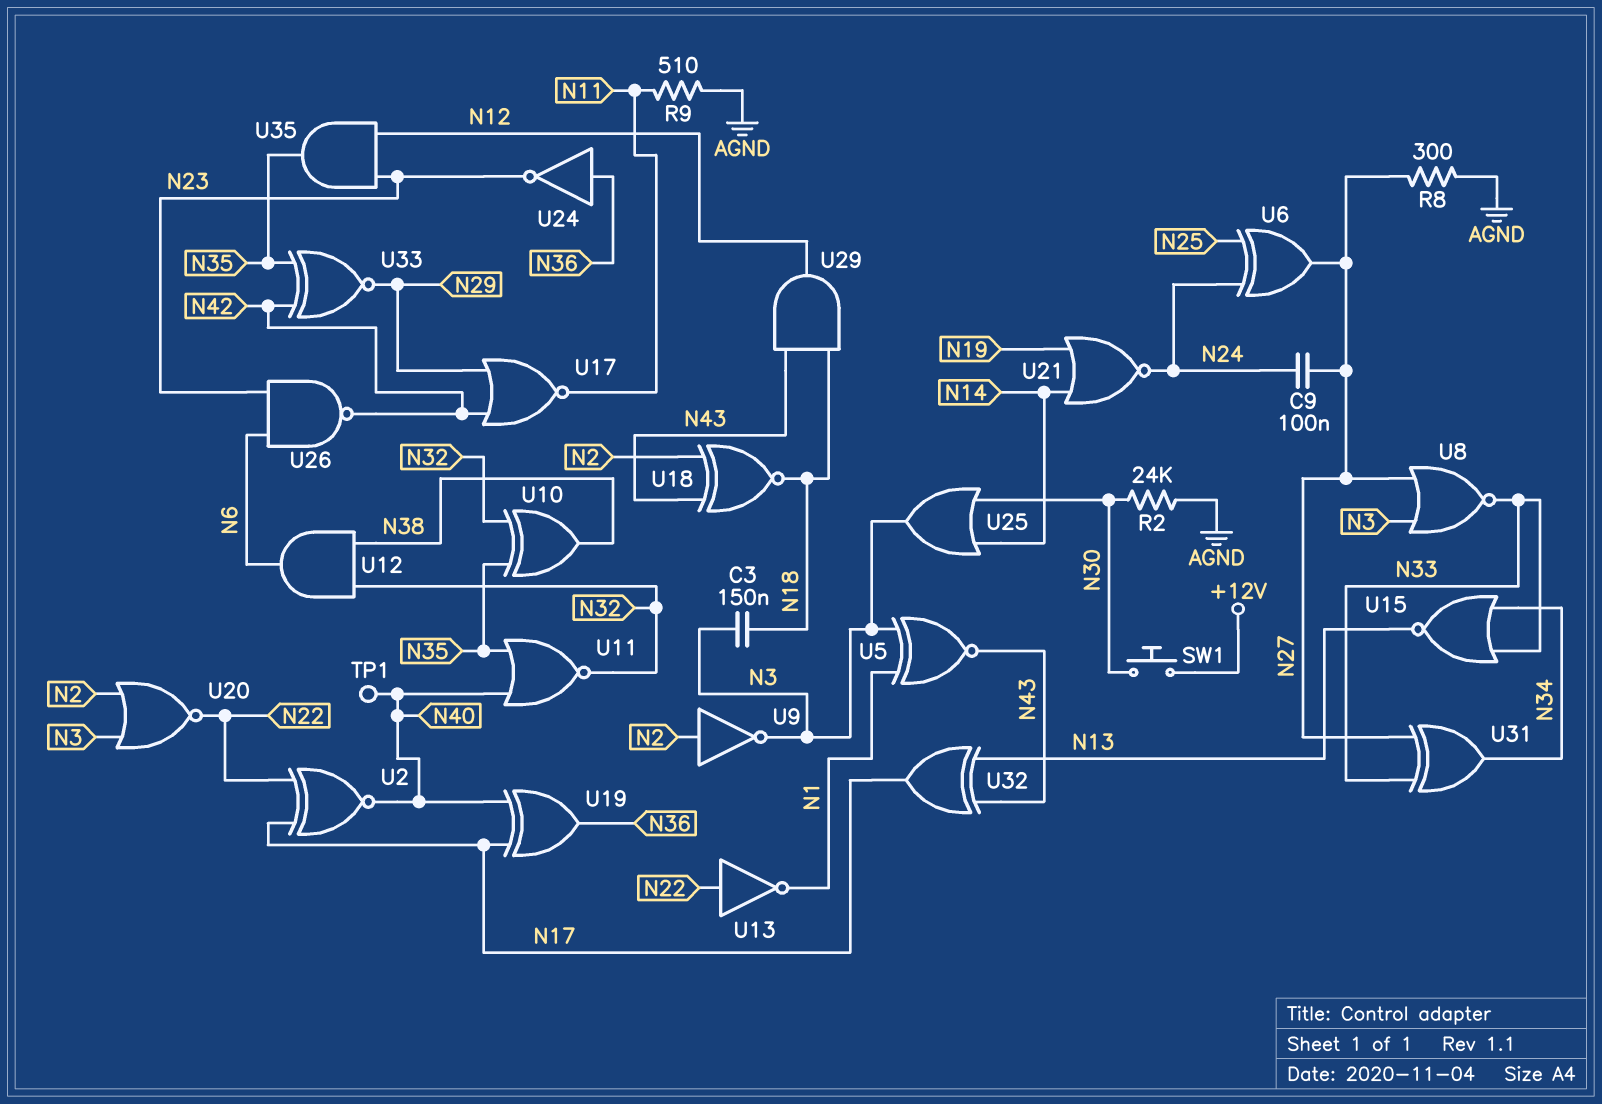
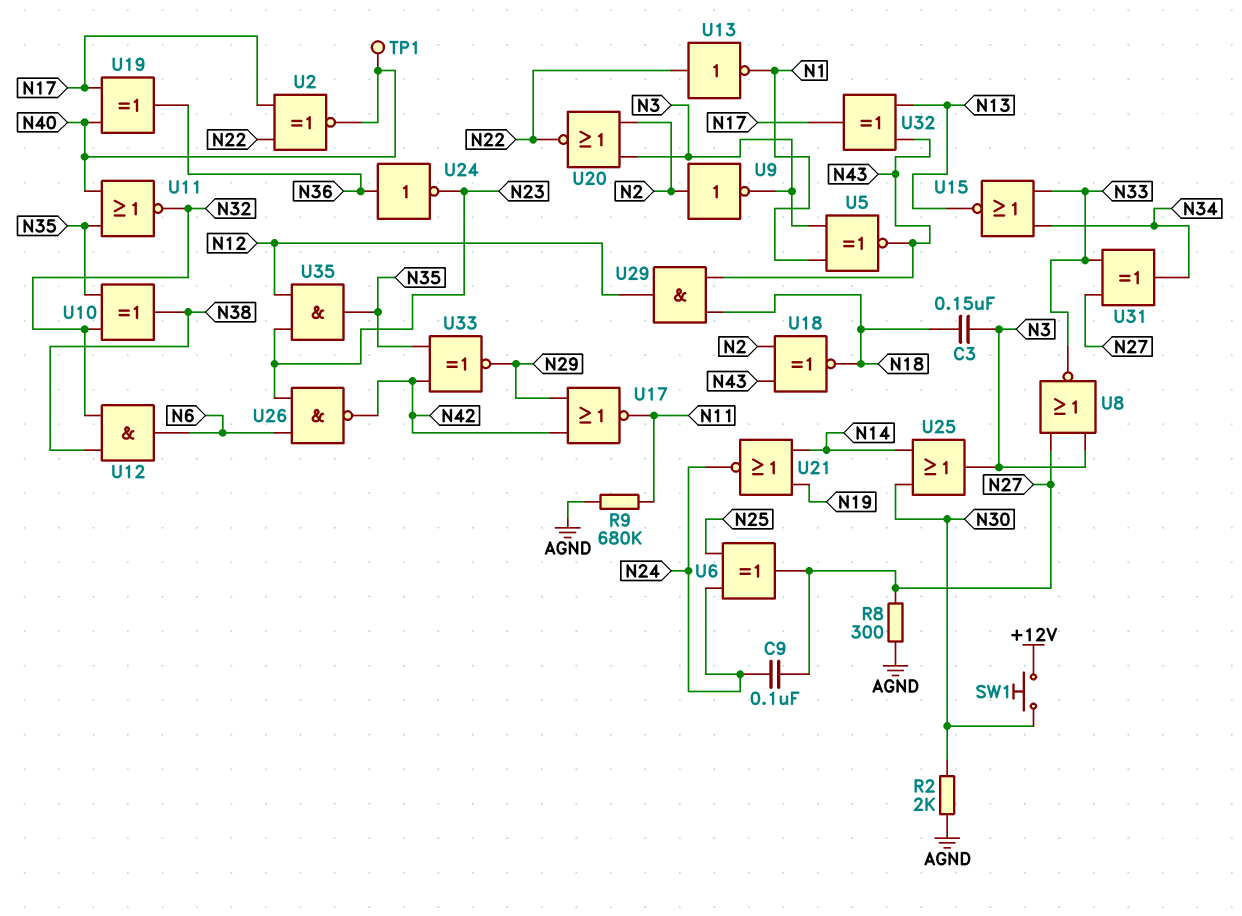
R2: 24k (AGND, N30) -> 2k (AGND, N30)
R9: 510 (AGND, N11) -> 680k (AGND, N11)

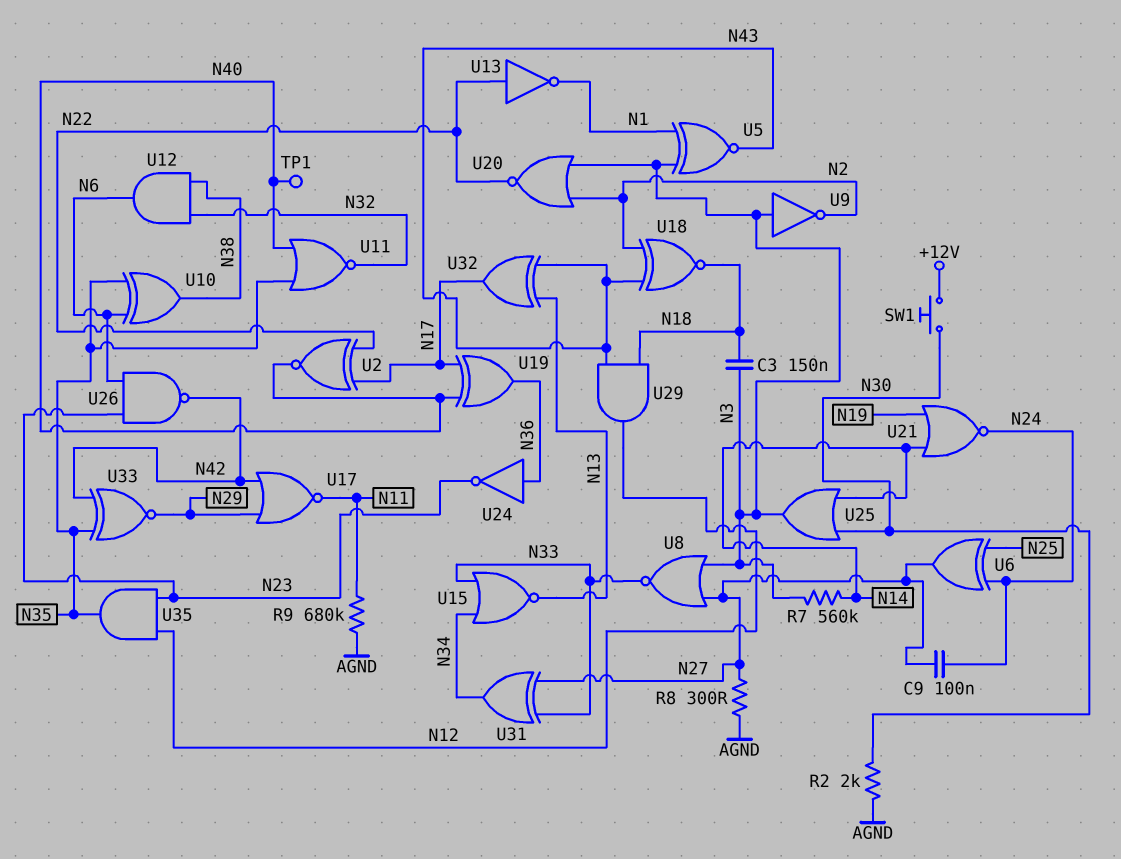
R7: none -> 560k (N3, N14)
U9: NOT (in N2, out N3) -> NOT (in N3, out N2)
U10: XOR (in N32, in N35, out N38) -> XOR (in N6, in N35, out N38)

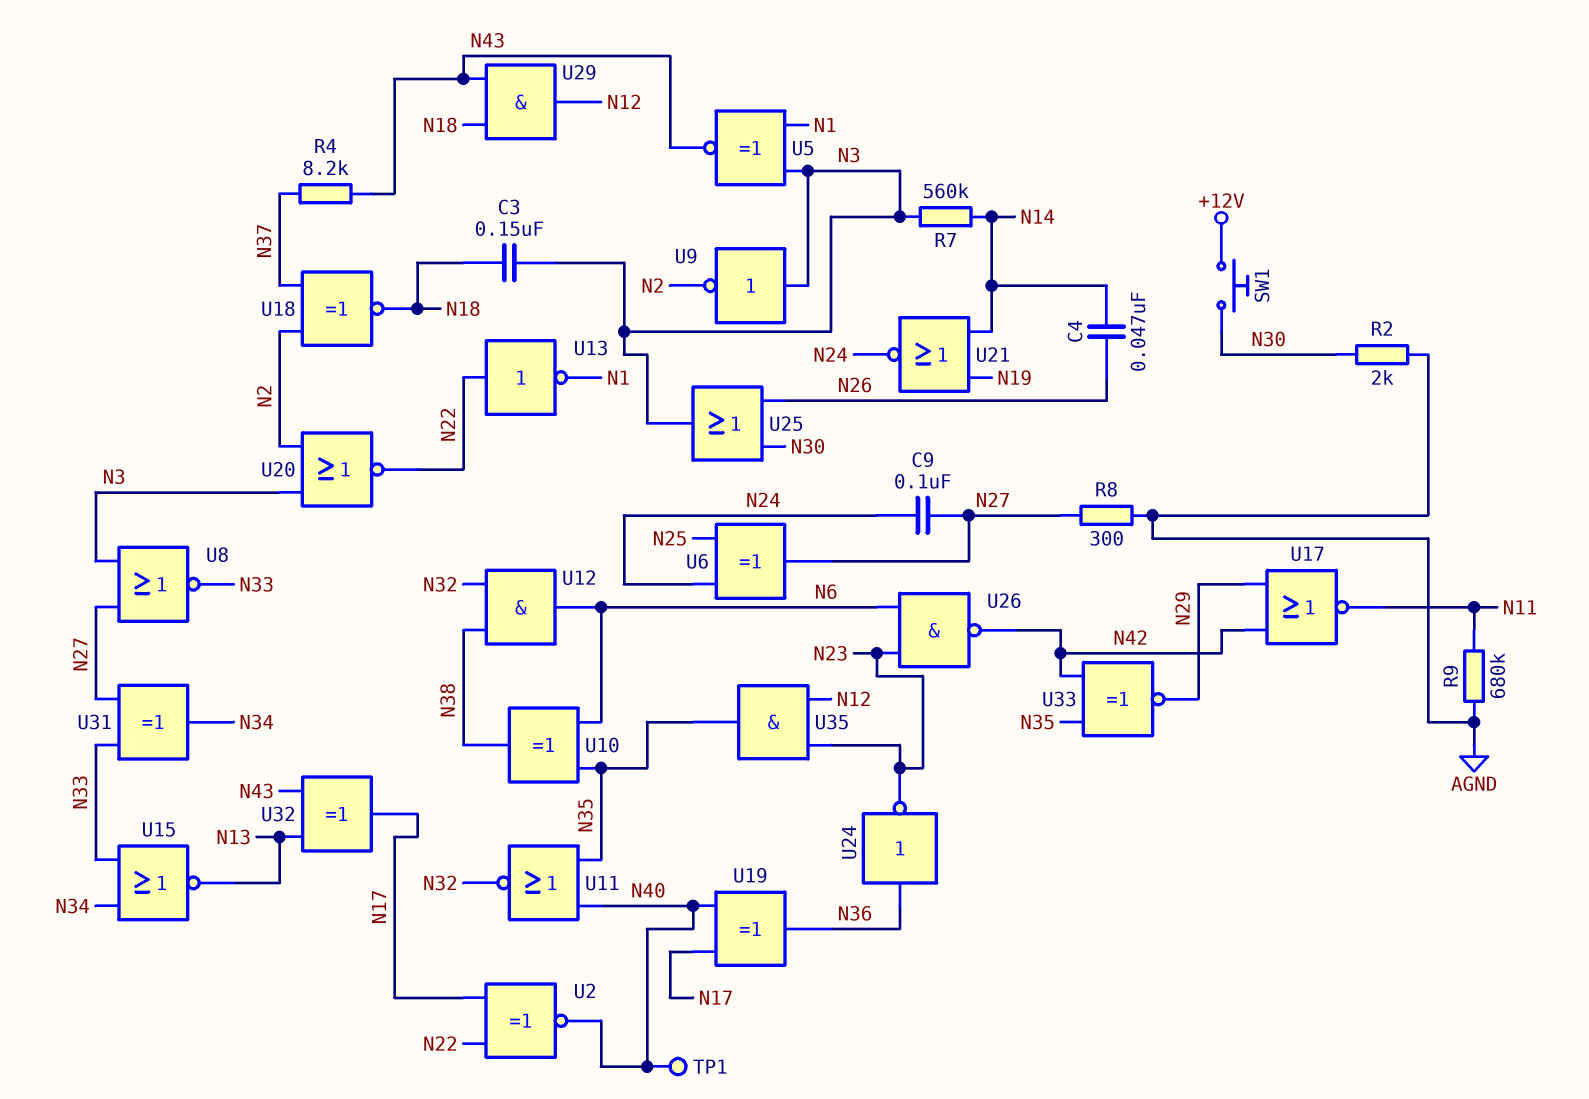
C4: none -> 47nF (N14, N26)
R4: none -> 8.2k (N37, N43)
U18: XNOR (in N2, in N43, out N18) -> XNOR (in N2, in N37, out N18)
U25: OR (in N14, in N30, out N3) -> OR (in N26, in N30, out N3)

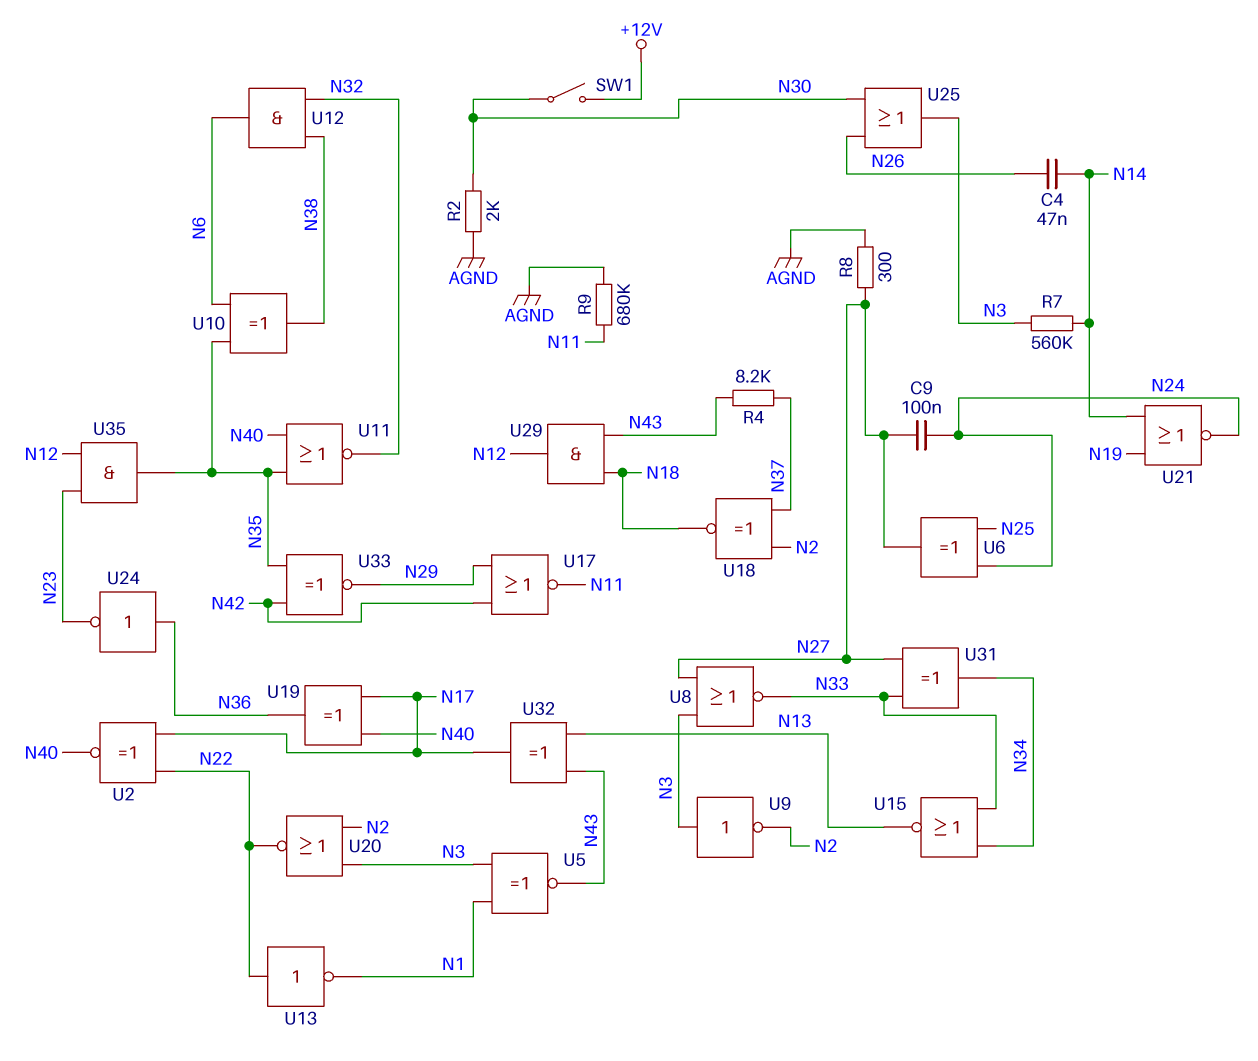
C3: 150nF (N3, N18) -> none
SW1: button (+12V, N30) -> switch (+12V, N30)
TP1: test point (N40) -> none
U26: NAND (in N6, in N23, out N42) -> none

